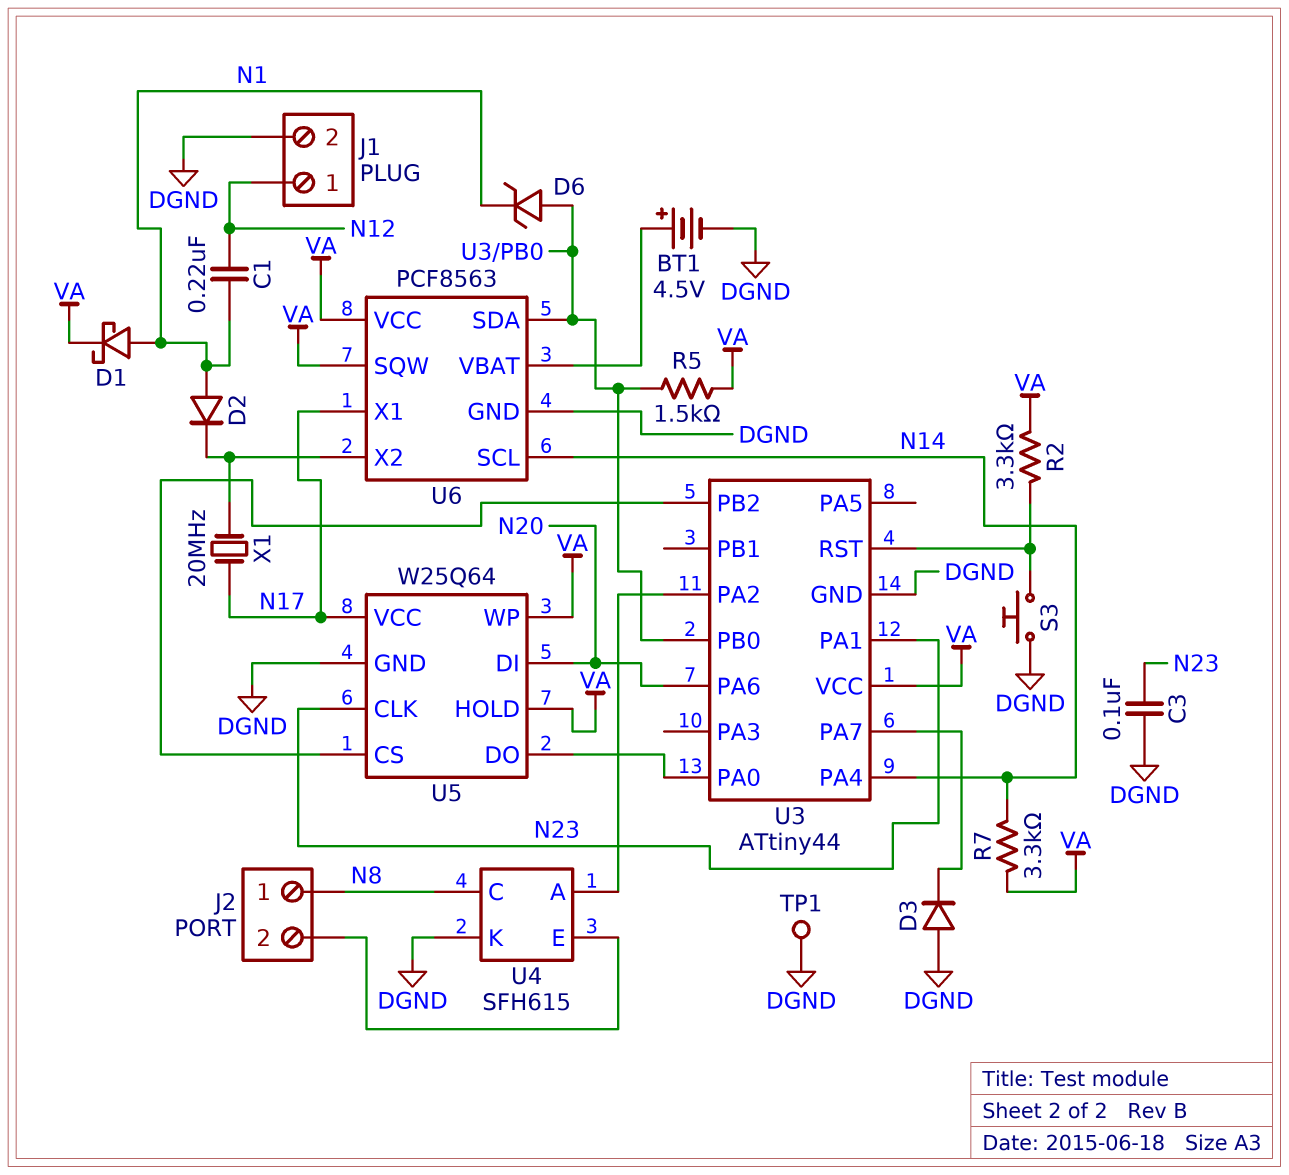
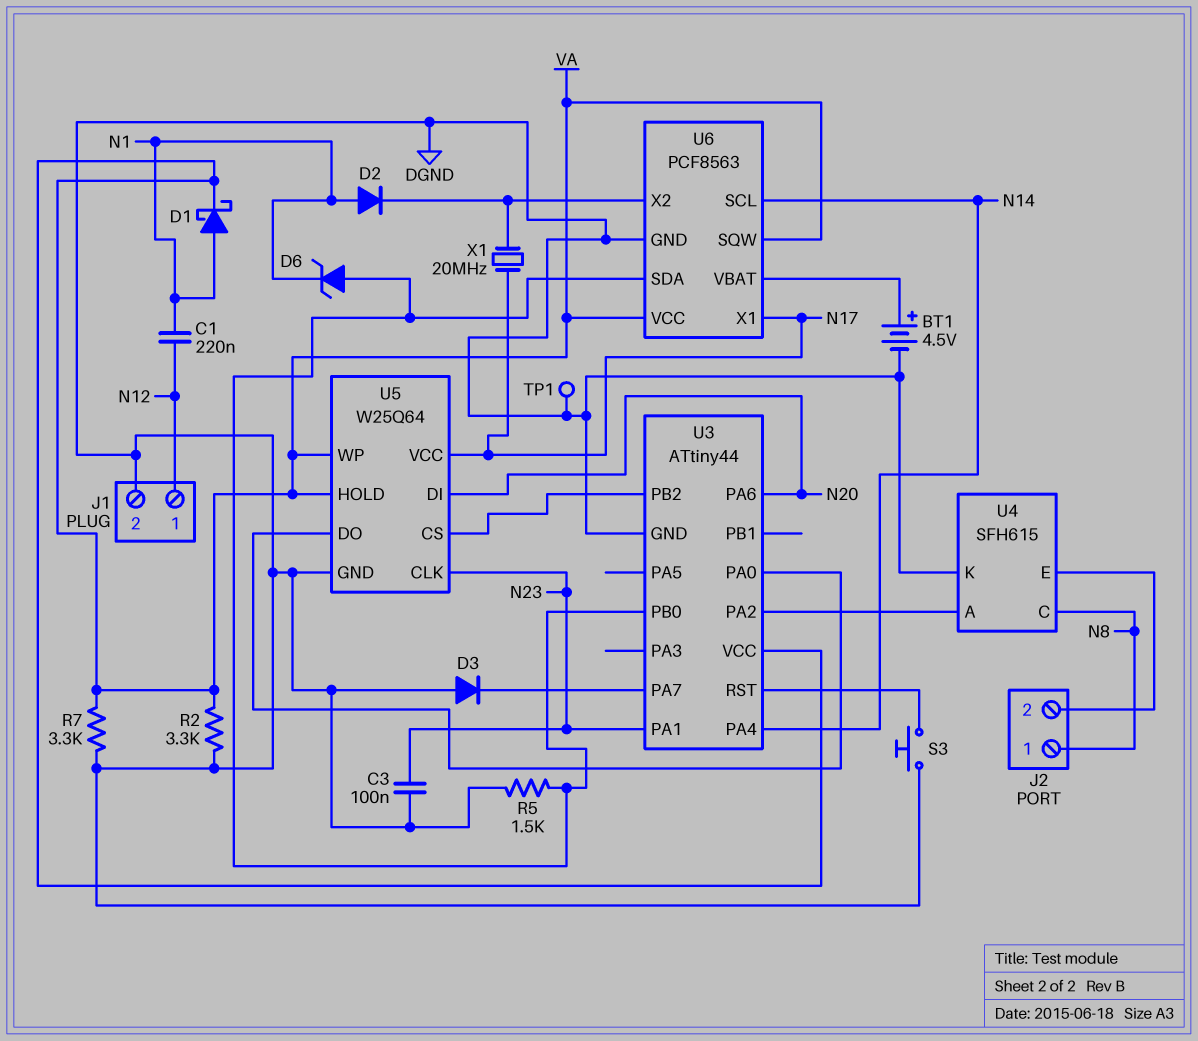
R2: 3.3k (U3/RST, VA) -> 3.3k (DGND, VA)
R5: 1.5k (U3/PB0, VA) -> 1.5k (DGND, U3/PB0)
R7: 3.3k (N14, VA) -> 3.3k (DGND, VA)

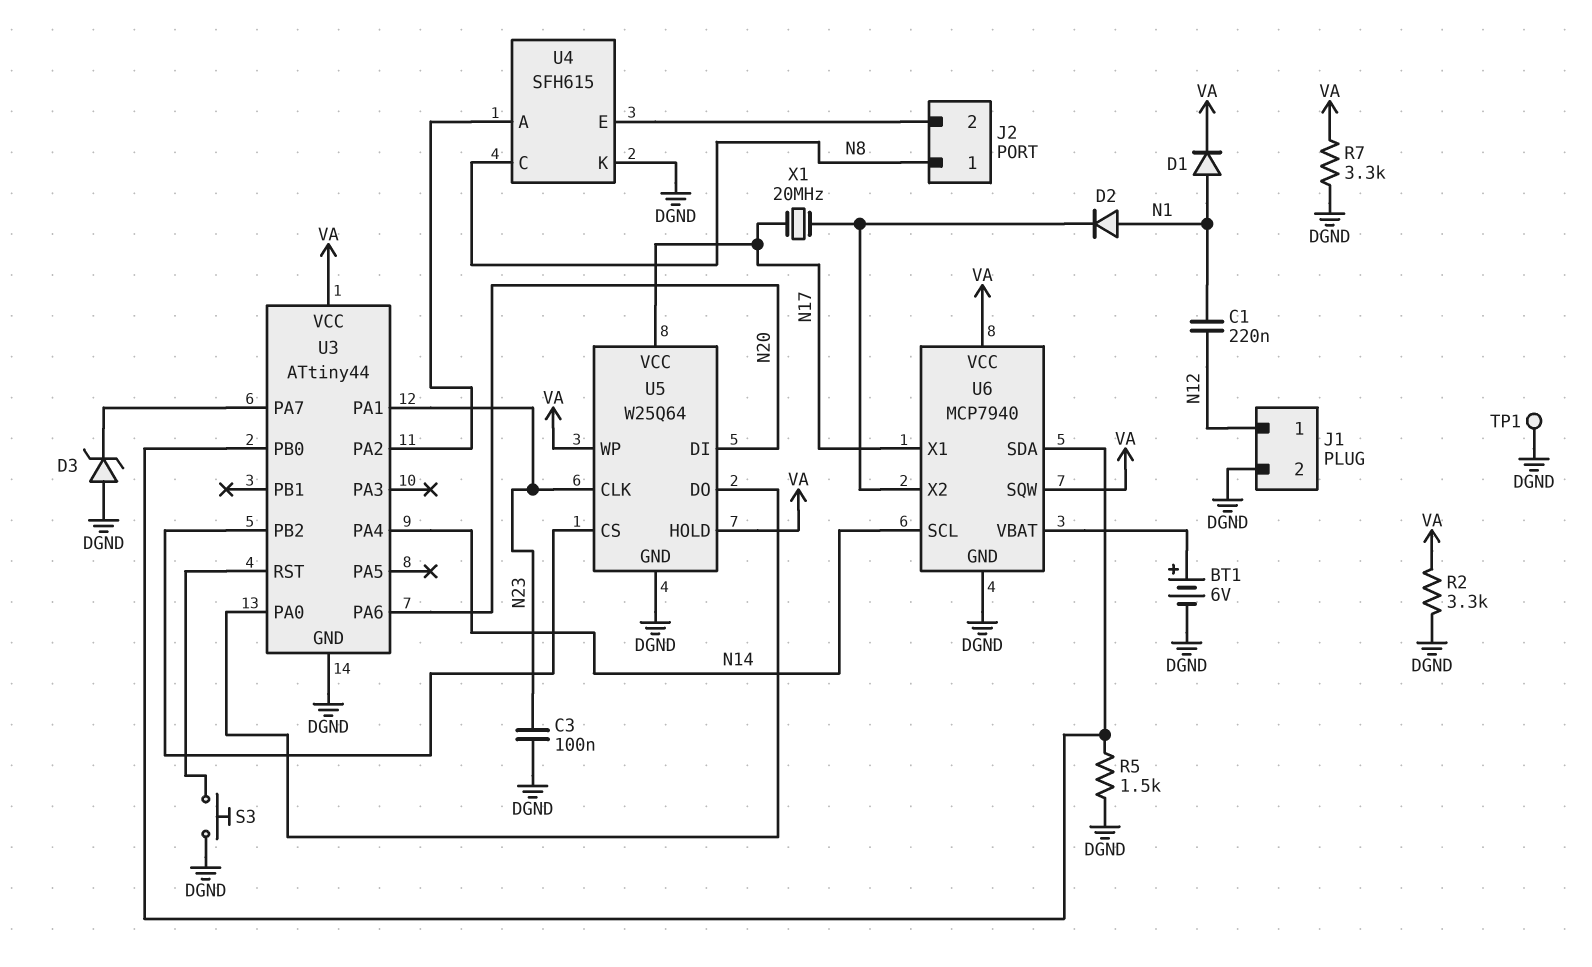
BT1: 4.5V (plus U6/VBAT, minus DGND) -> 6V (plus U6/VBAT, minus DGND)
D1: schottky (A N1, K VA) -> diode (A N1, K VA)
D3: diode (A DGND, K U3/PA7) -> zener (A DGND, K U3/PA7)
D6: zener (A U3/PB0, K N1) -> none
U6: PCF8563 -> MCP7940

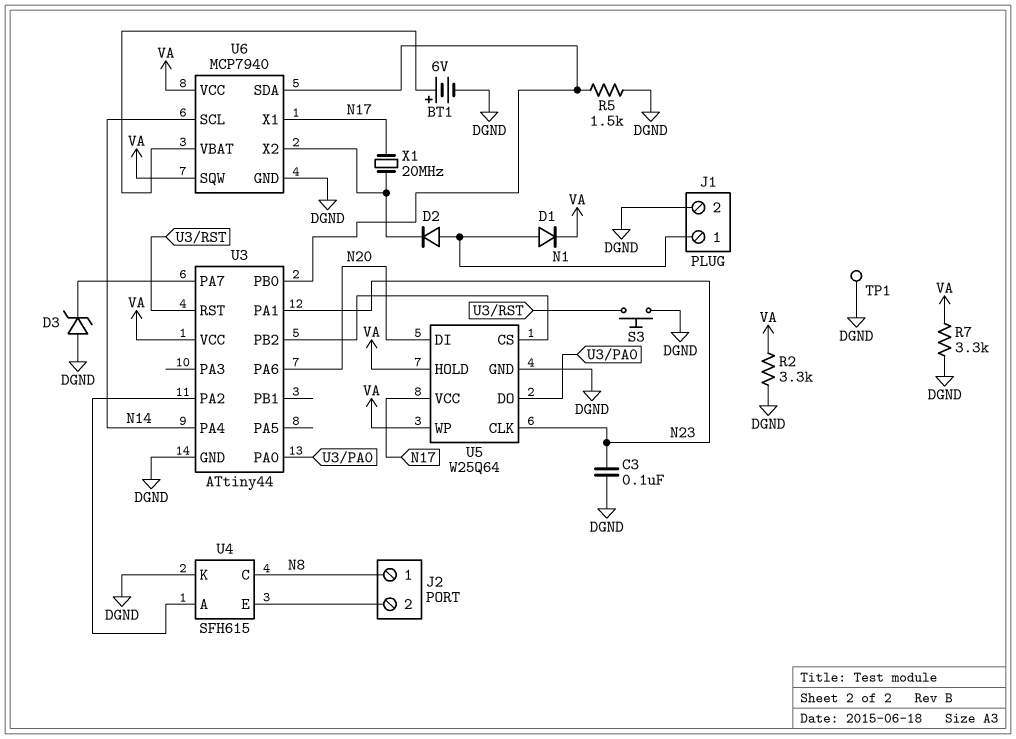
C1: 220nF (N1, N12) -> none
J1 pin 1: N12 -> N1

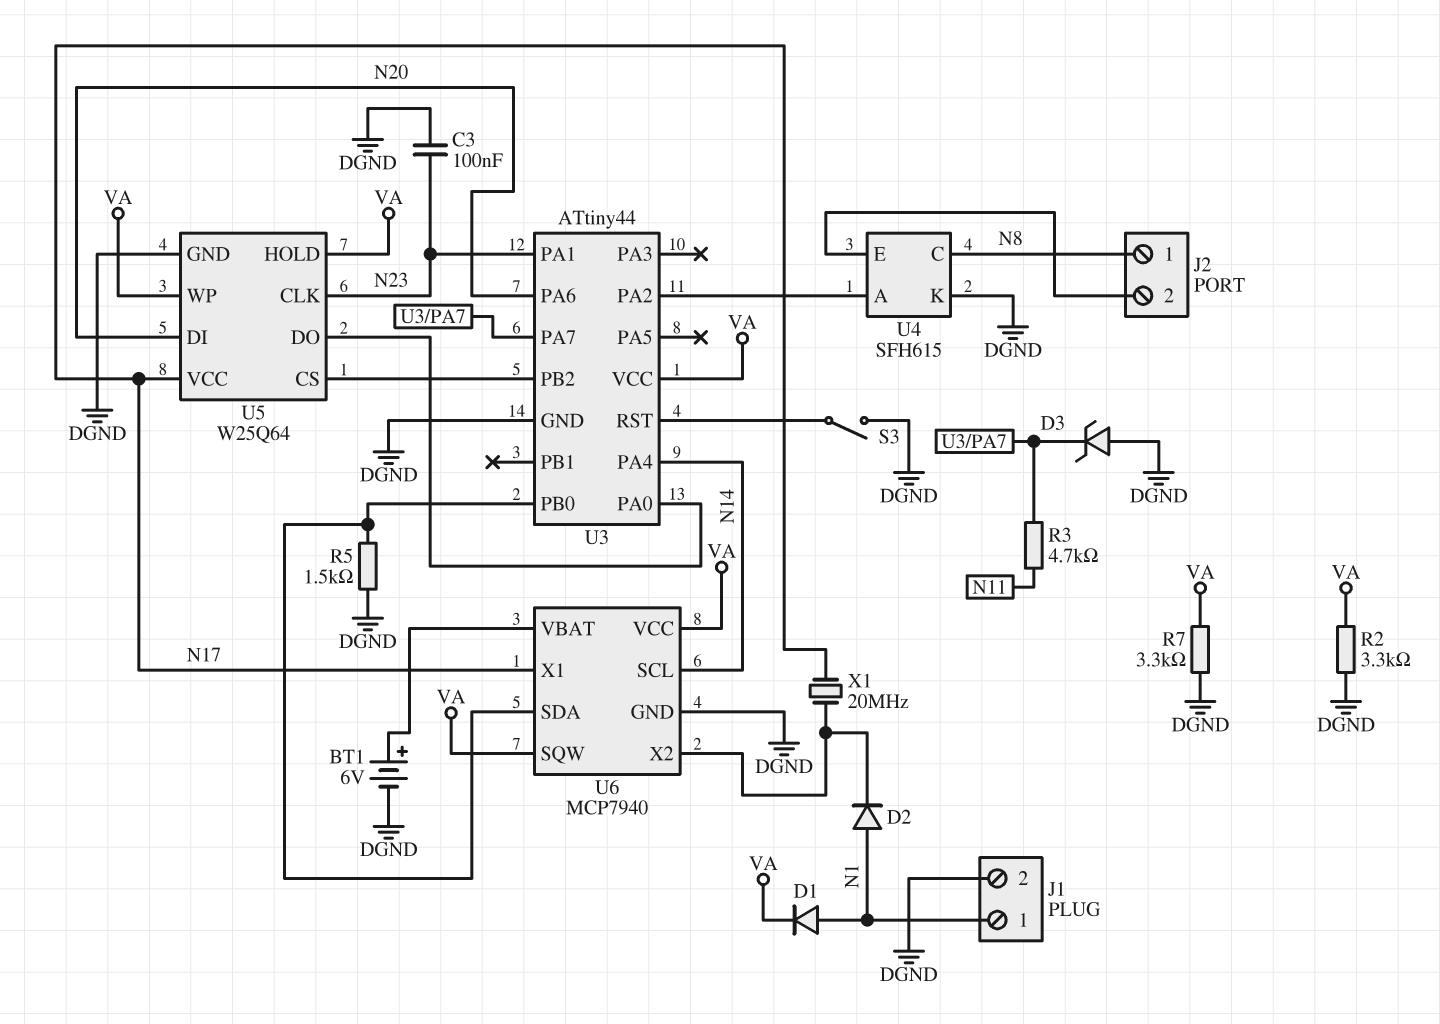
R3: none -> 4.7k (N11, U3/PA7)
S3: button (DGND, U3/RST) -> switch (DGND, U3/RST)
TP1: test point (DGND) -> none

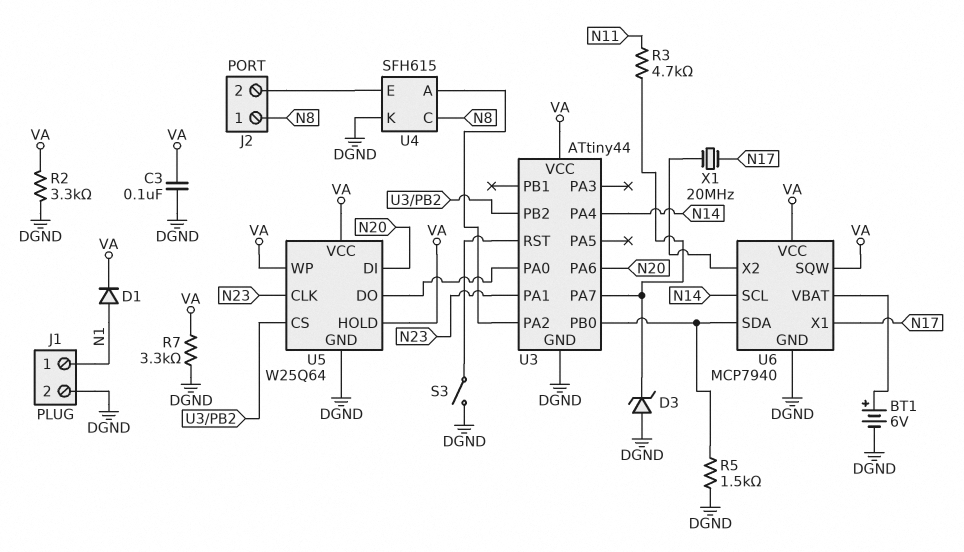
C3: 100nF (DGND, N23) -> 100nF (DGND, VA)
D2: diode (A N1, K U6/X2) -> none
U5 pin VCC: N17 -> VA

